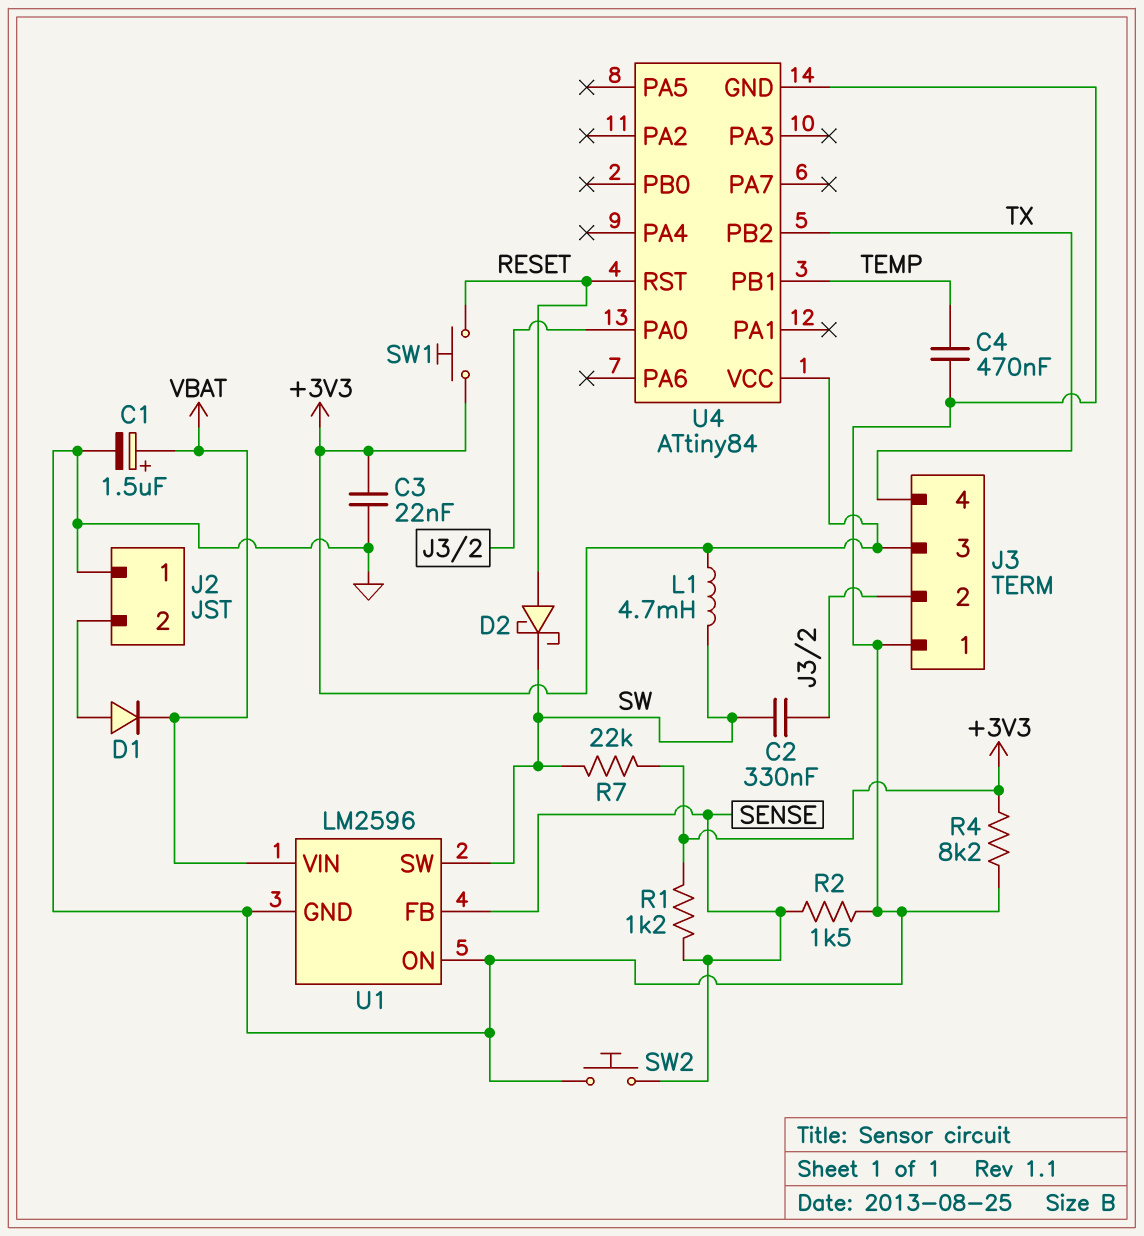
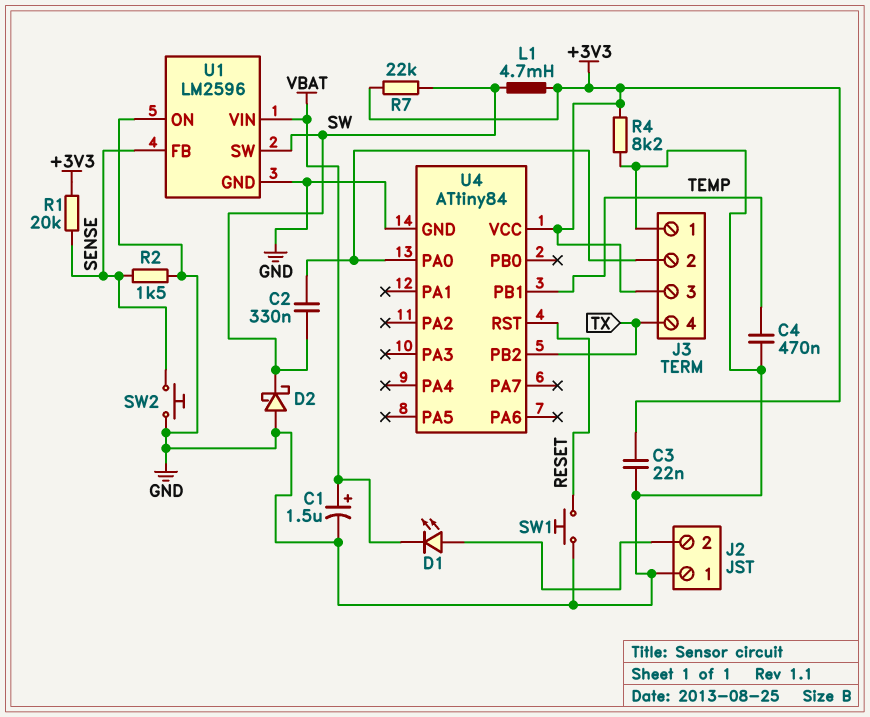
D1: diode (A J2/2, K VBAT) -> LED (A J2/2, K VBAT)
D2: schottky (A RESET, K SW) -> schottky (A GND, K SW)
R1: 1.2k (+3V3, SENSE) -> 20k (+3V3, SENSE)
SW1: button (+3V3, RESET) -> button (GND, RESET)

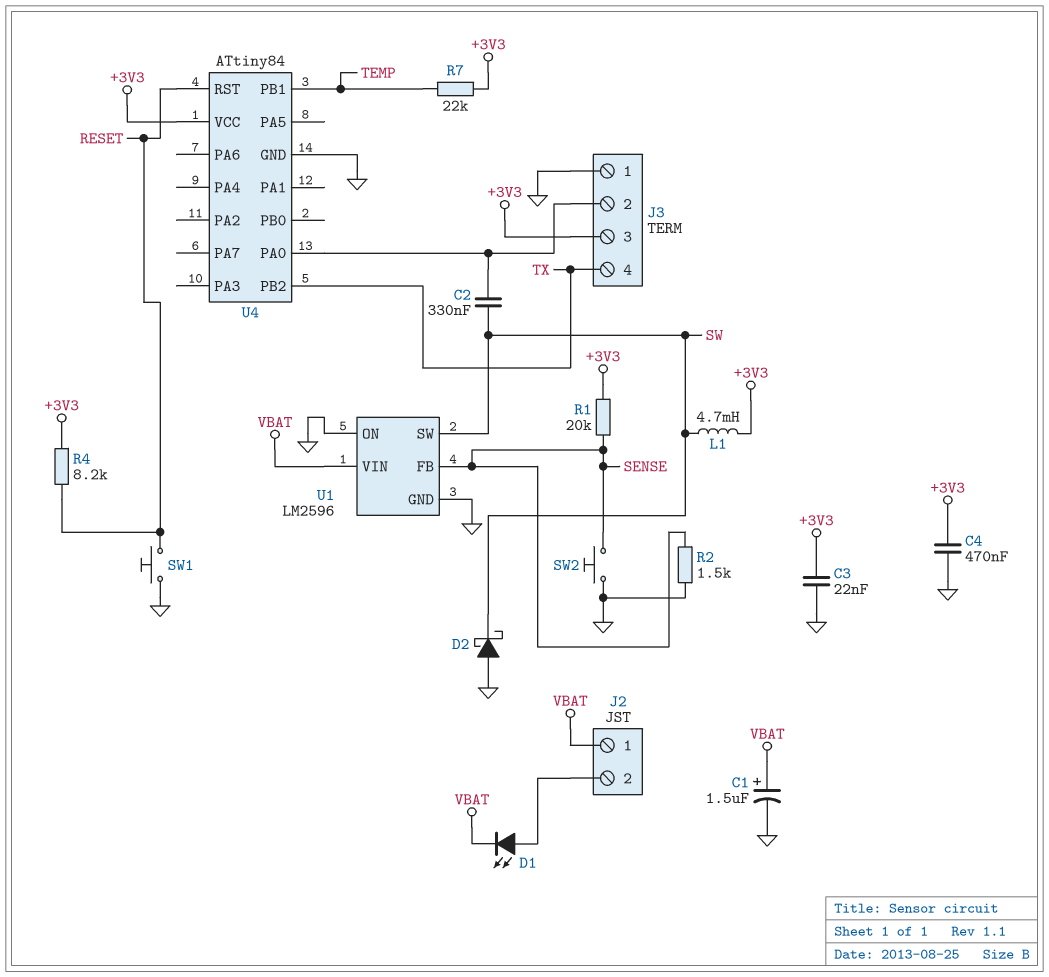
C4: 470nF (GND, TEMP) -> 470nF (+3V3, GND)
J2 pin 1: GND -> VBAT
R4: 8.2k (+3V3, GND) -> 8.2k (+3V3, RESET)
R7: 22k (+3V3, SW) -> 22k (+3V3, TEMP)

